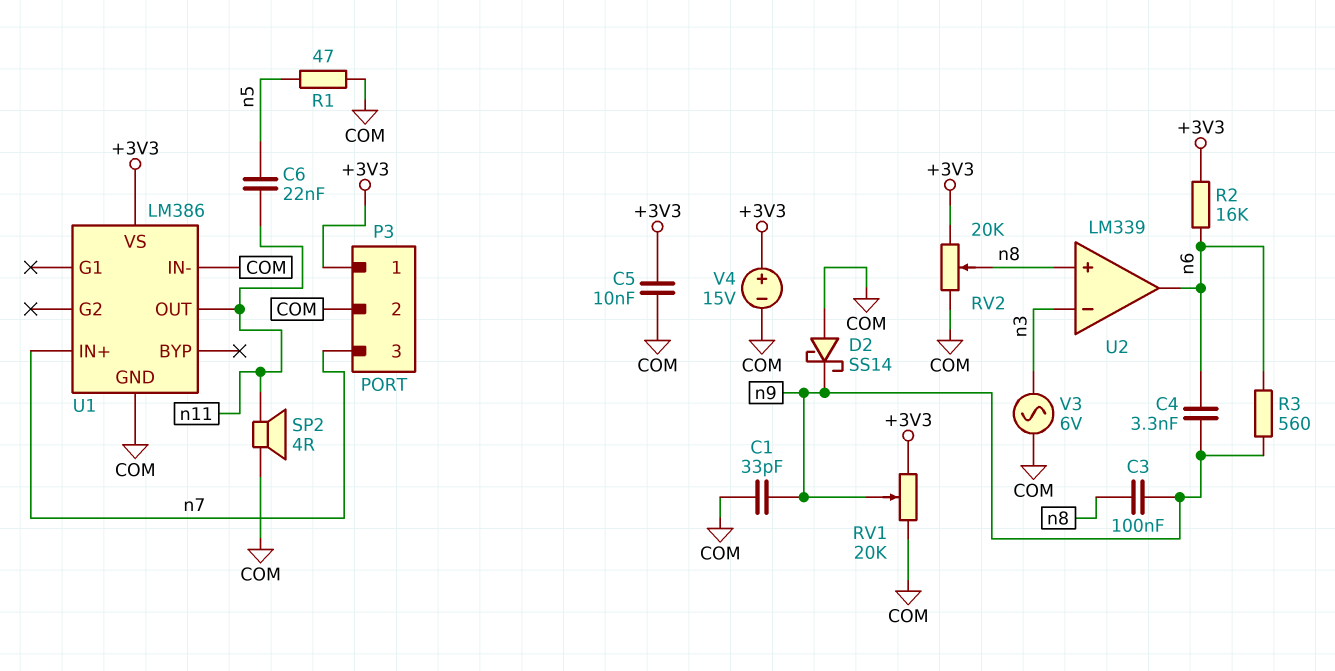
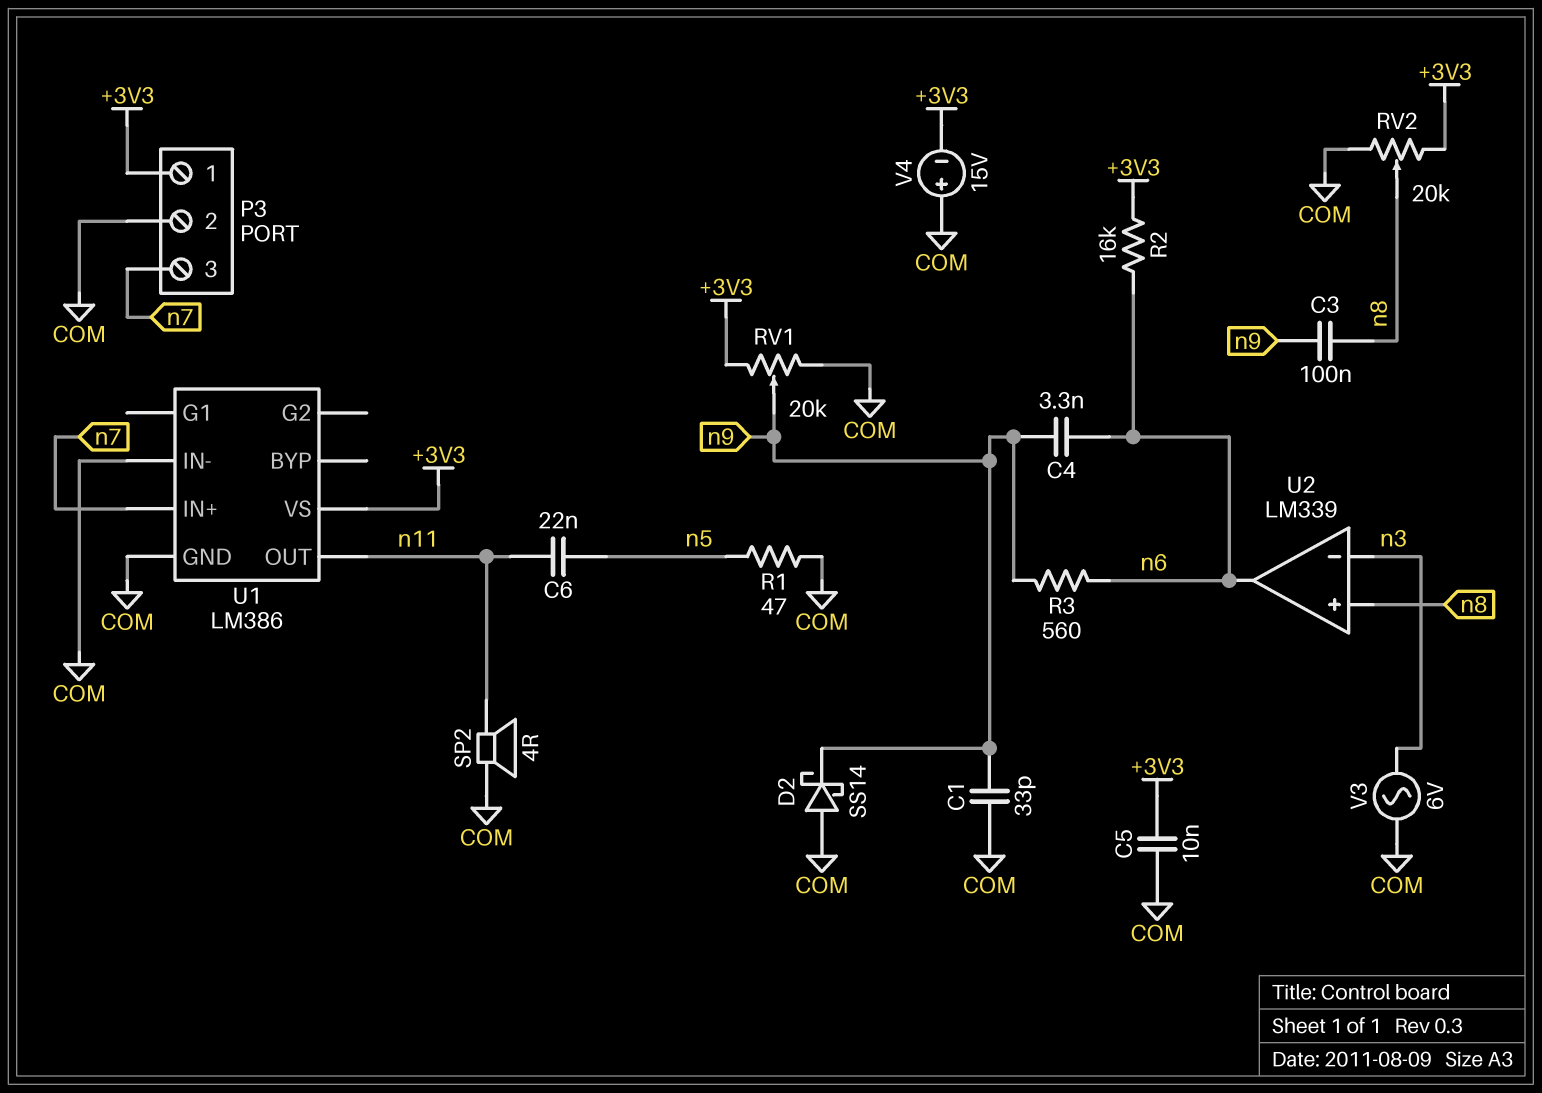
V4: 15V (plus +3V3, minus COM) -> 15V (plus COM, minus +3V3)

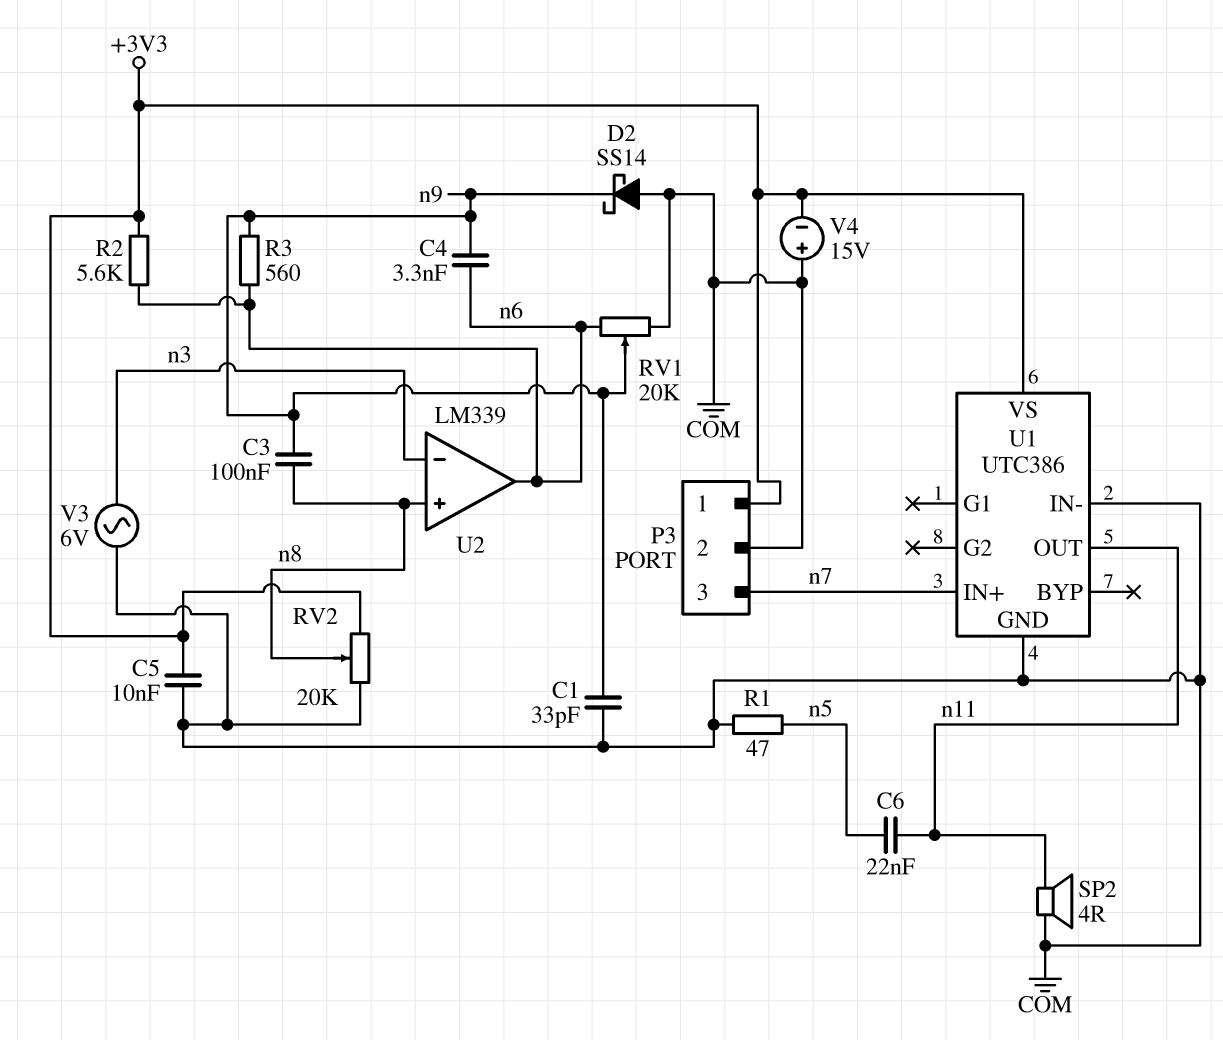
R2: 16k (+3V3, n6) -> 5.6k (+3V3, n6)
RV1: 20k (+3V3, COM, wiper n9) -> 20k (COM, n6, wiper n9)
U1: LM386 -> UTC386

